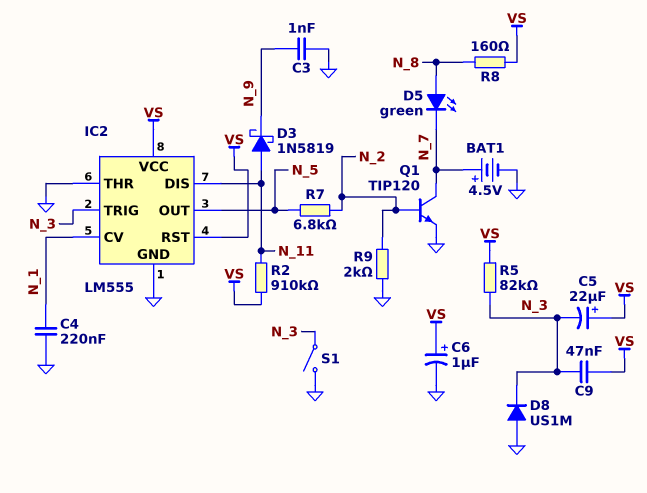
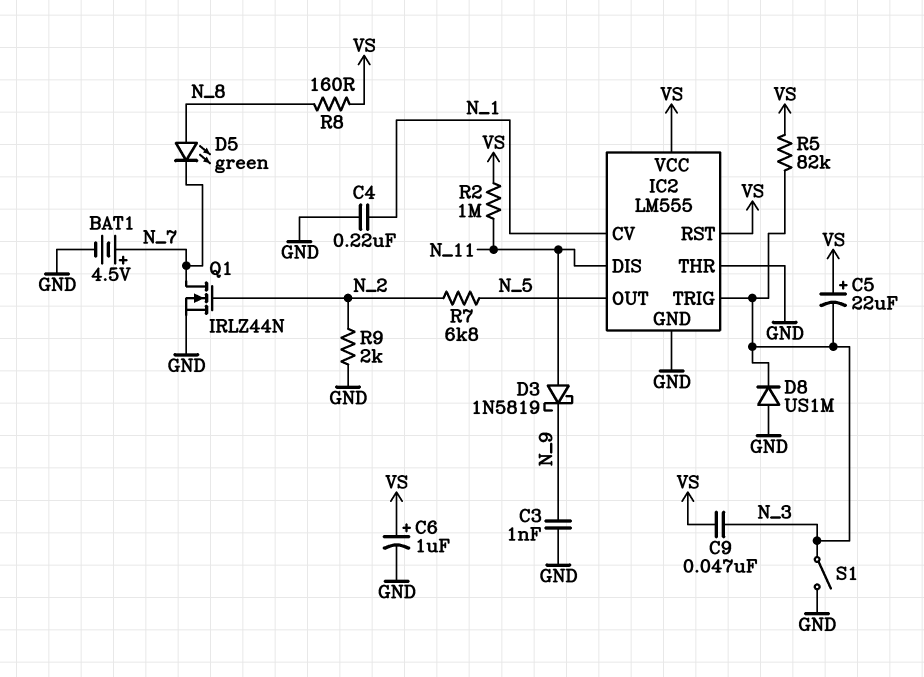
Q1: NPN TIP120 (B N_2, C N_7, E GND) -> NMOS IRLZ44N (G N_2, D N_7, S GND)
R2: 910k (N_11, VS) -> 1M (N_11, VS)

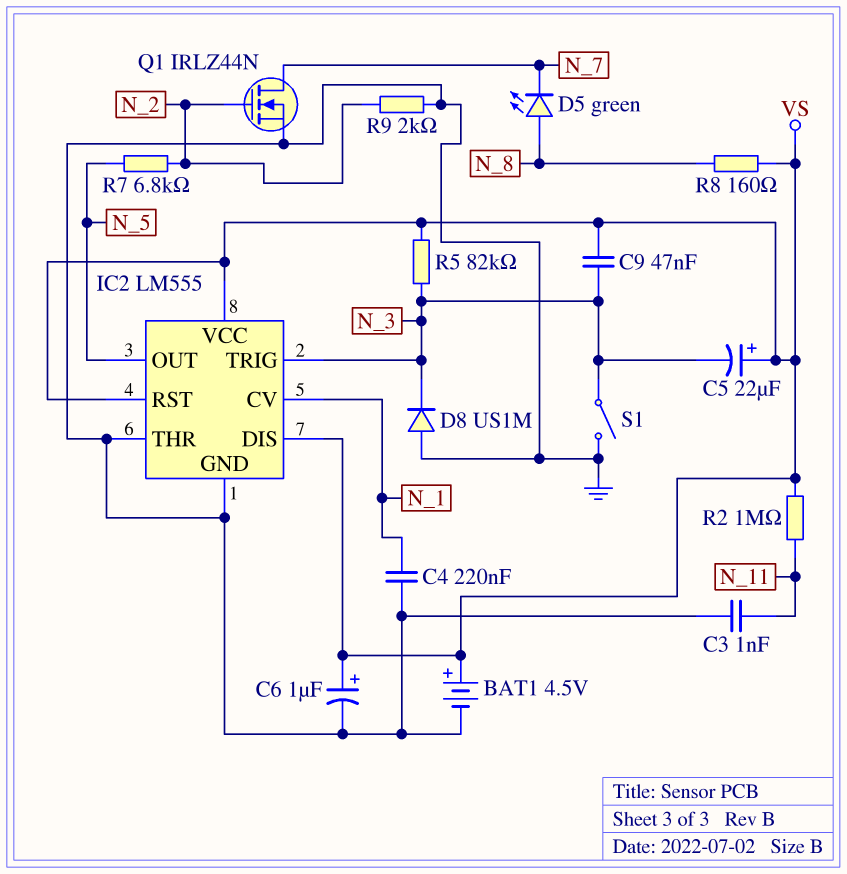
BAT1: 4.5V (plus N_7, minus GND) -> 4.5V (plus VS, minus GND)
C3: 1nF (GND, N_9) -> 1nF (GND, N_11)
D3: schottky 1N5819 (A N_11, K N_9) -> none
IC2 pin DIS: N_11 -> VS

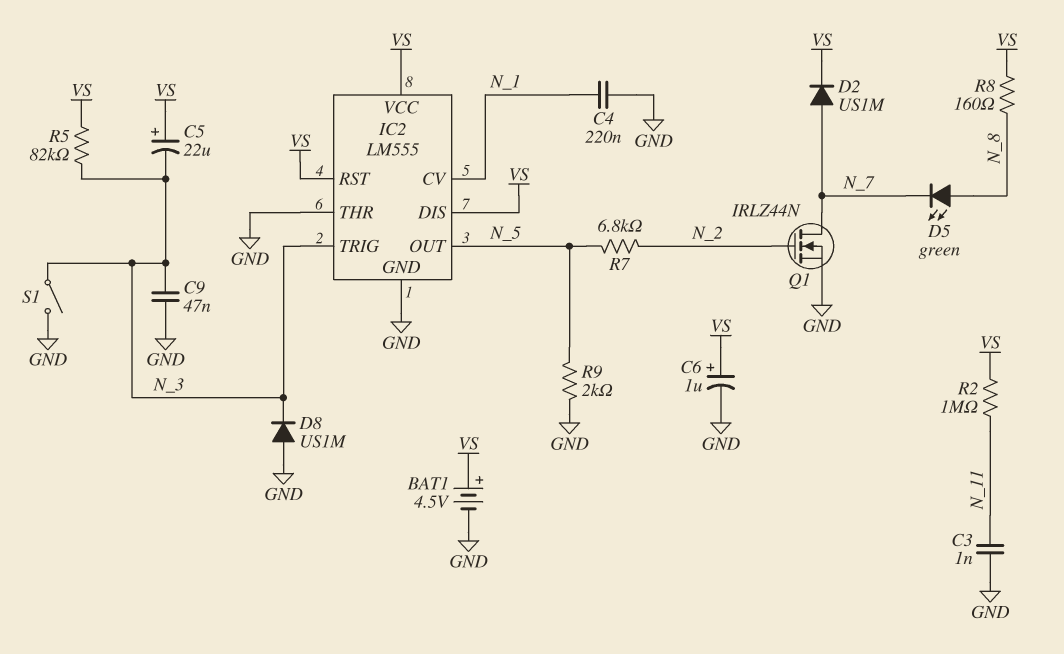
C9: 47nF (N_3, VS) -> 47nF (GND, N_3)
D2: none -> diode US1M (A N_7, K VS)
R9: 2k (GND, N_2) -> 2k (GND, N_5)

